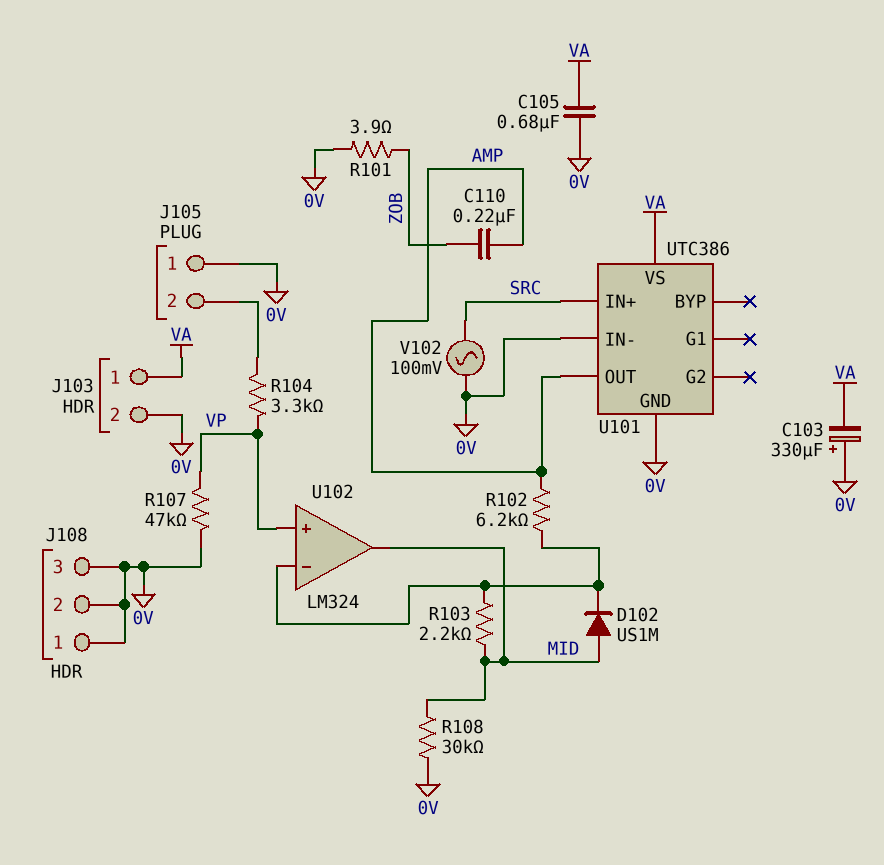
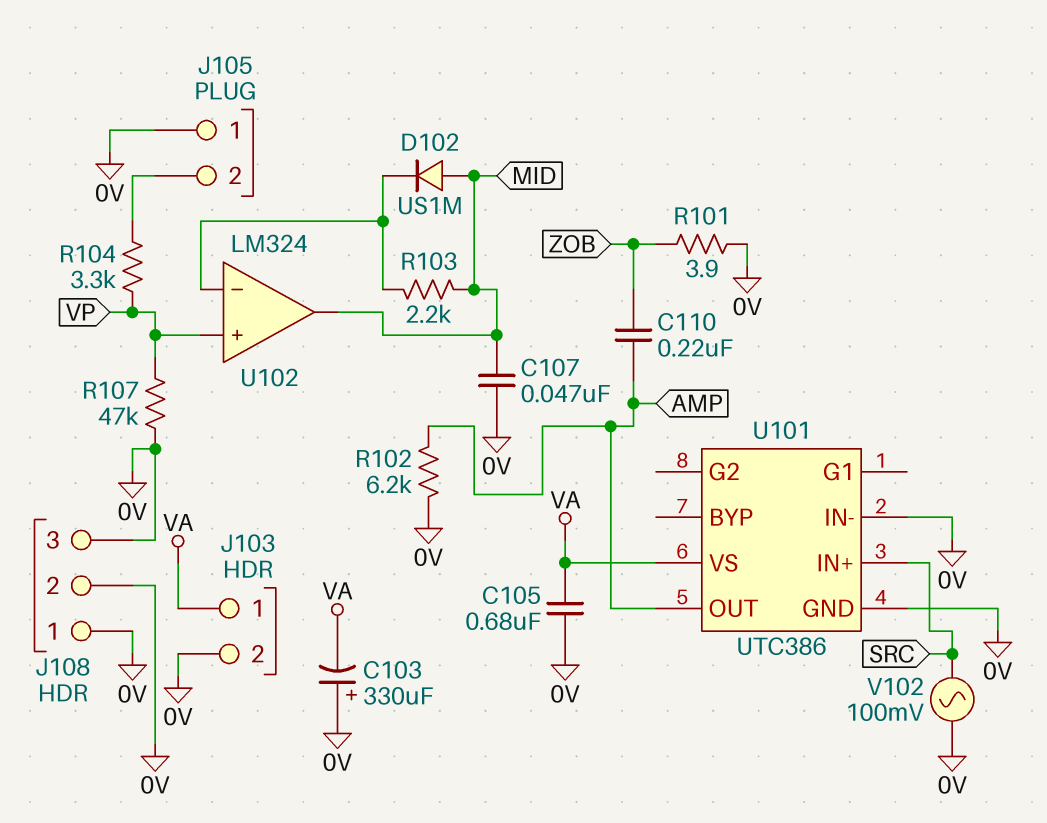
C107: none -> 47nF (0V, MID)
R102: 6.2k (AMP, U102/in-) -> 6.2k (0V, AMP)
R108: 30k (0V, MID) -> none

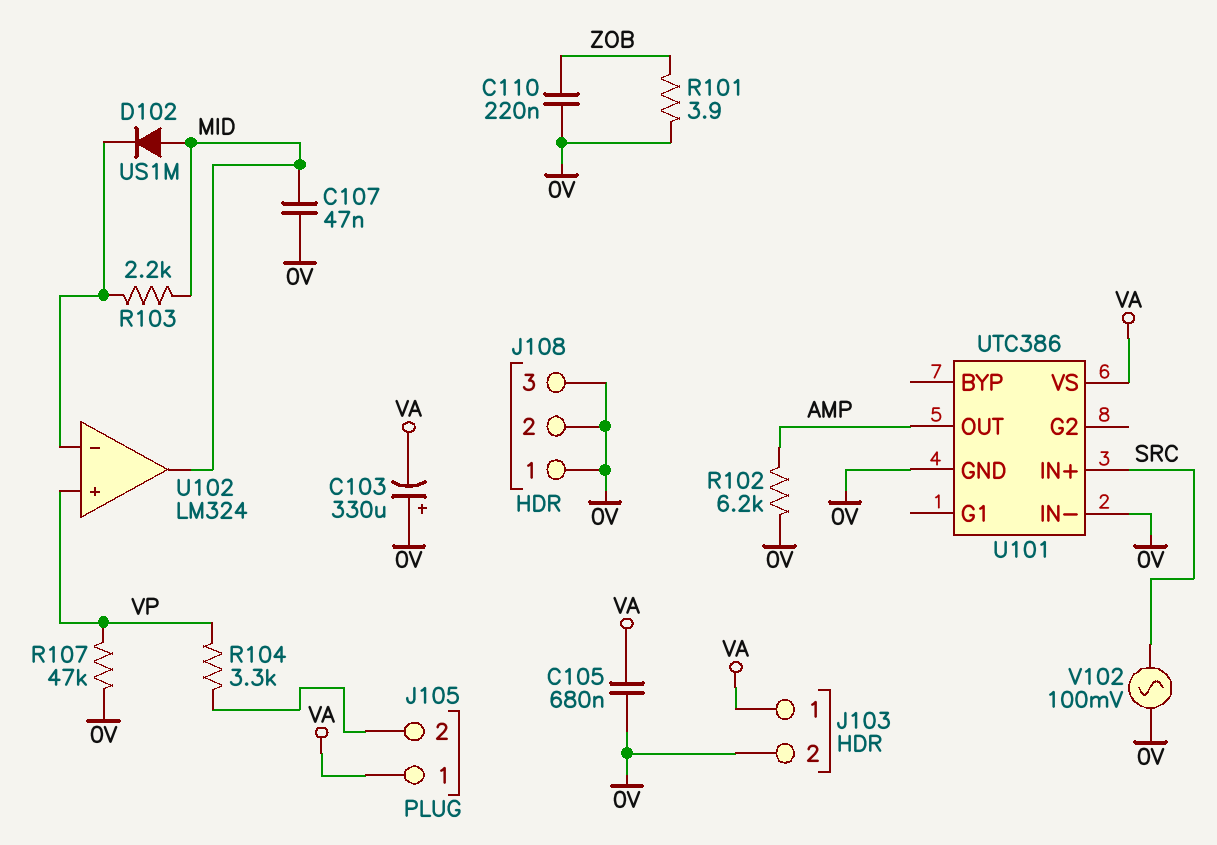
C110: 220nF (AMP, ZOB) -> 220nF (0V, ZOB)
J105 pin 1: 0V -> VA

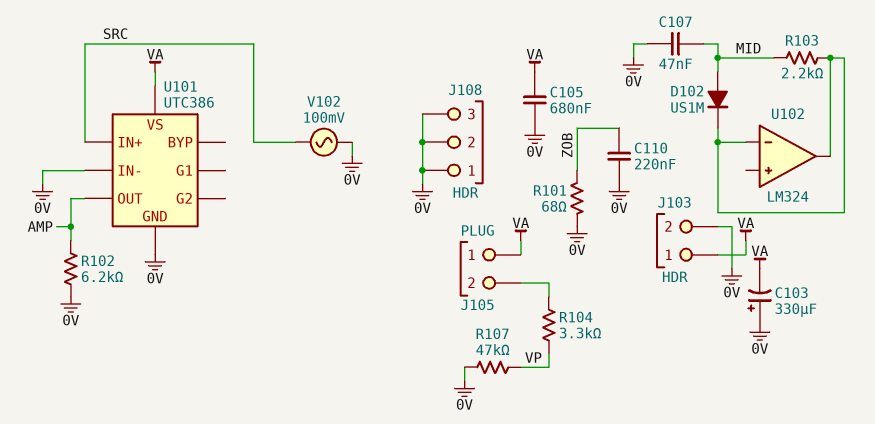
R101: 3.9 (0V, ZOB) -> 68 (0V, ZOB)
U102 pin in+: VP -> none
U102 pin out: MID -> U102/in-

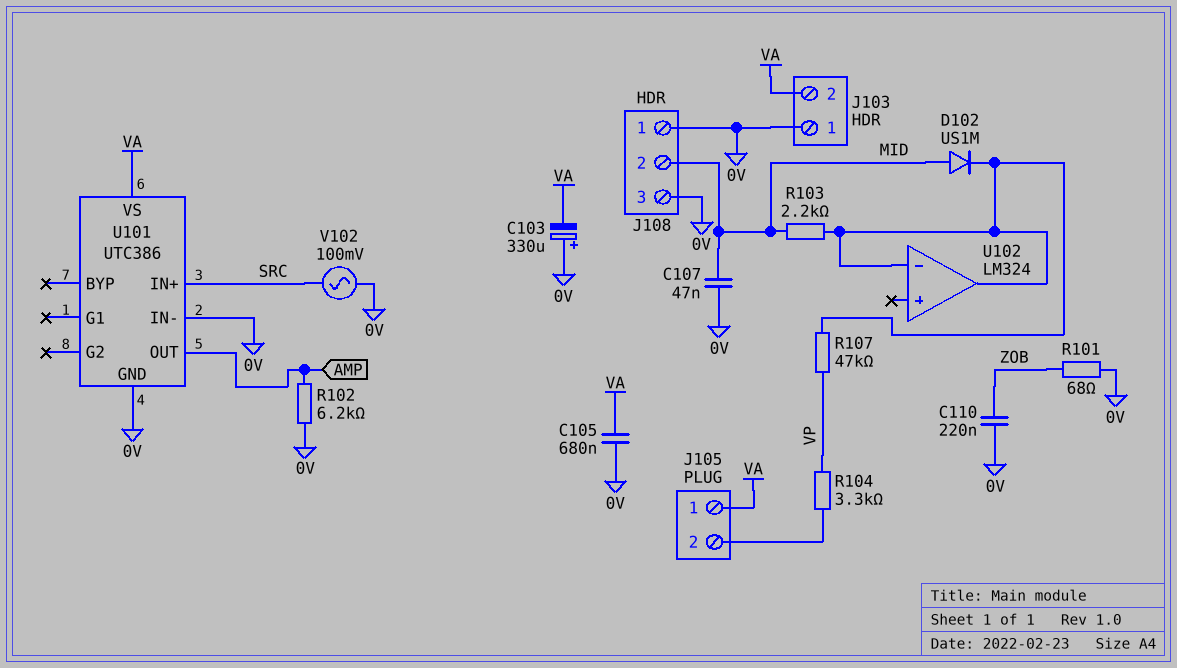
J103 pin 1: VA -> 0V
J103 pin 2: 0V -> VA
J108 pin 2: 0V -> MID
R107: 47k (0V, VP) -> 47k (U102/in-, VP)

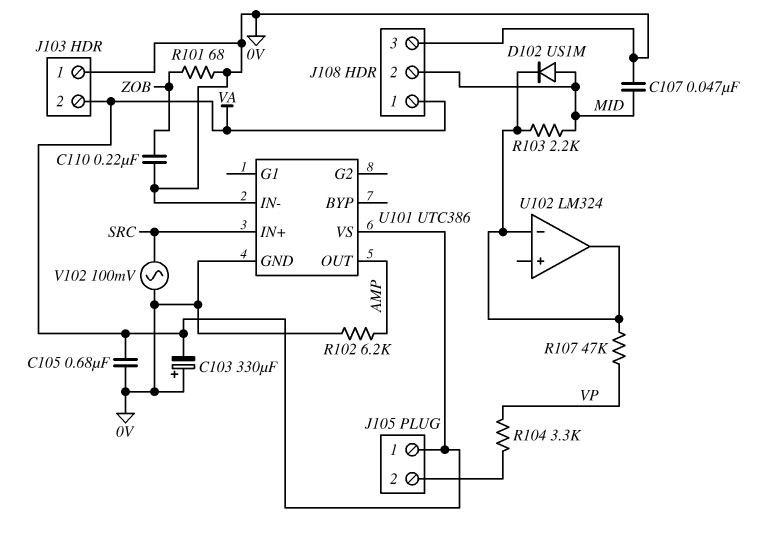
J108 pin 1: 0V -> VA

